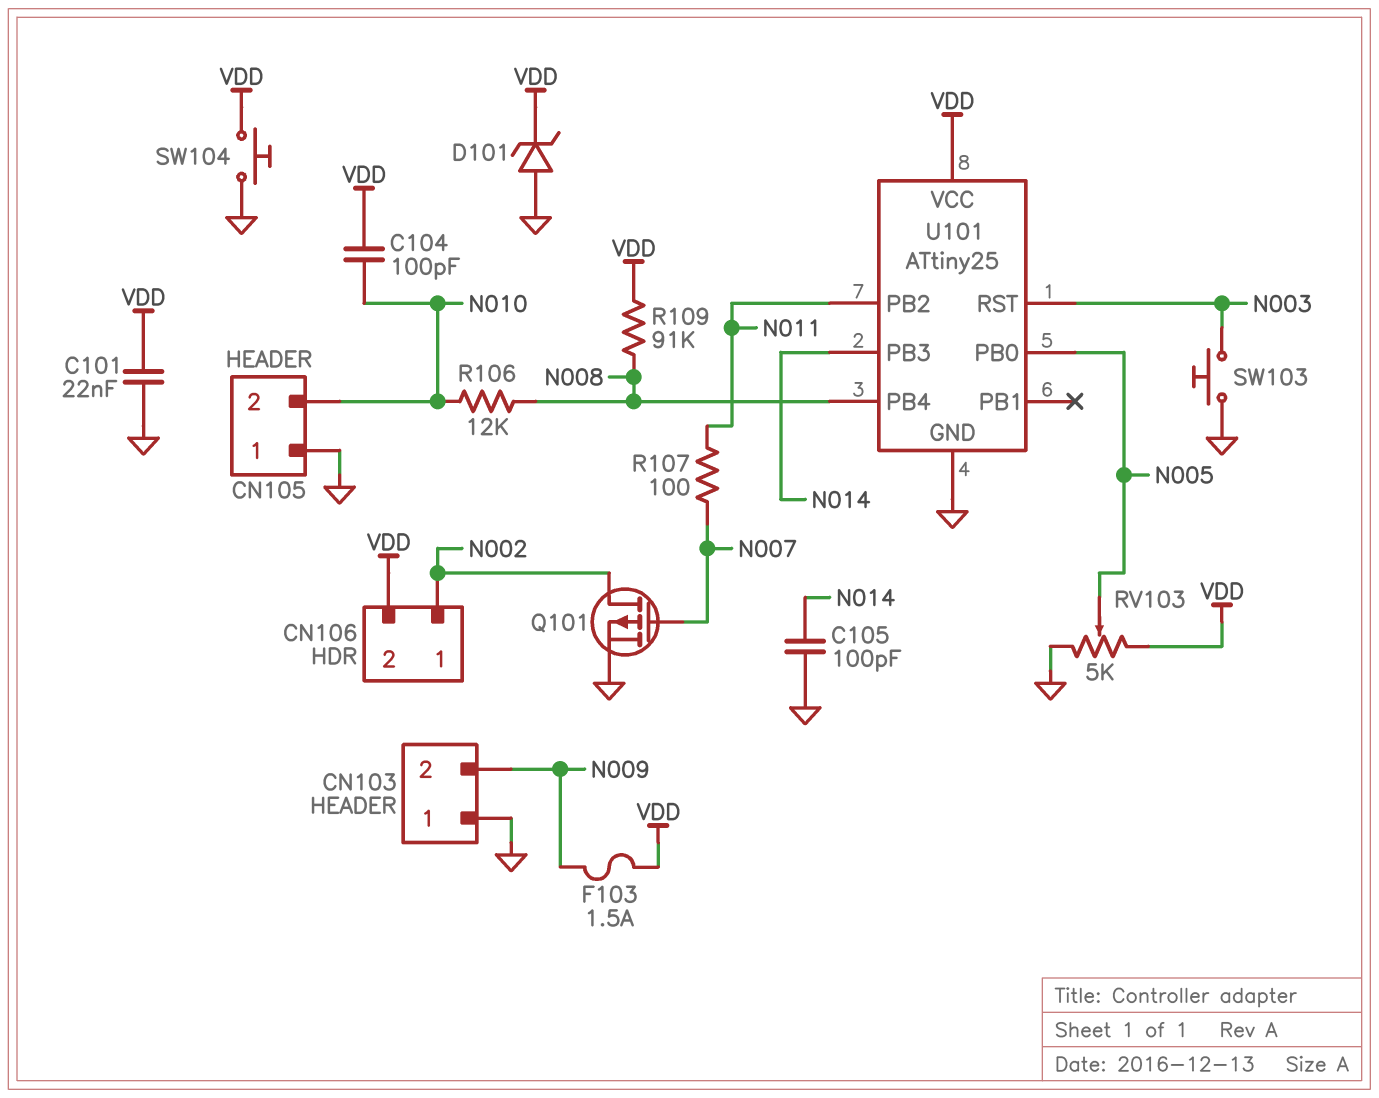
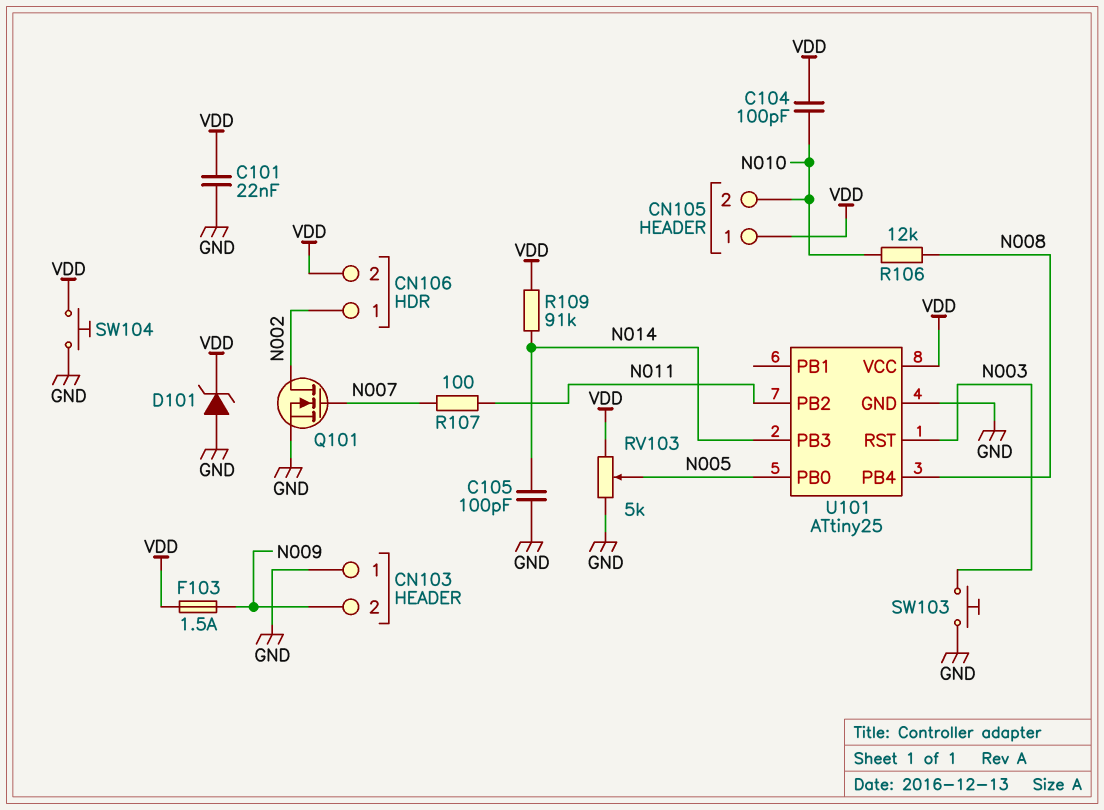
CN105 pin 1: GND -> VDD
Q101: PMOS (G N007, D N002, S GND) -> NMOS (G N007, D N002, S GND)
R109: 91k (N008, VDD) -> 91k (N014, VDD)

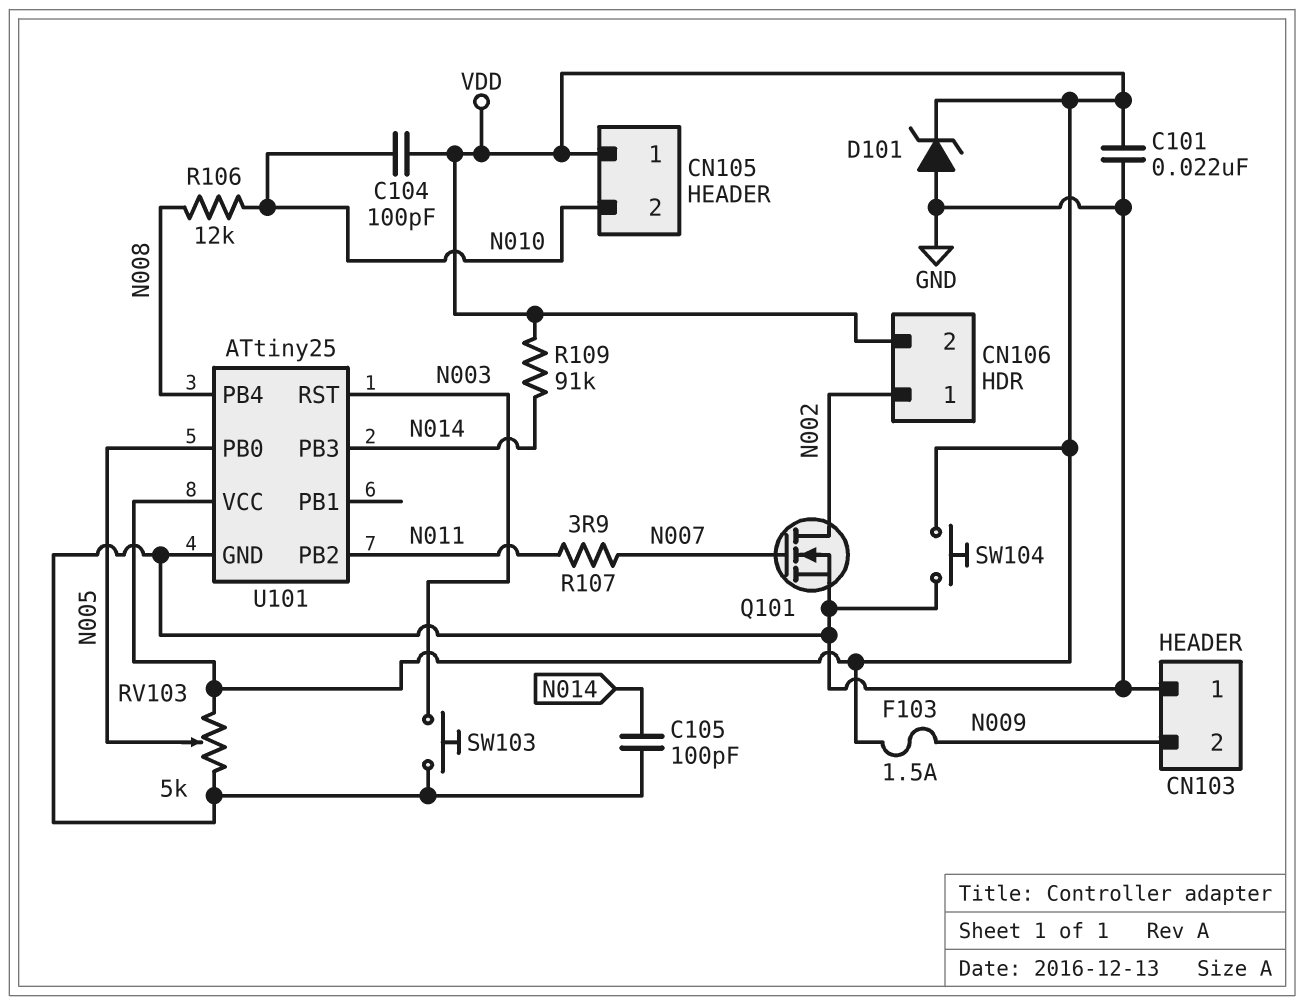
R107: 100 (N007, N011) -> 3.9 (N007, N011)

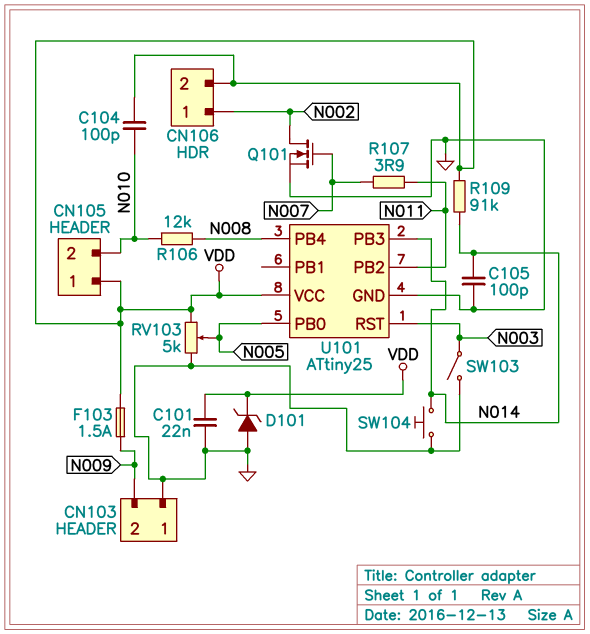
SW103: button (GND, N003) -> switch (GND, N003)
SW104: button (GND, VDD) -> button (GND, N014)

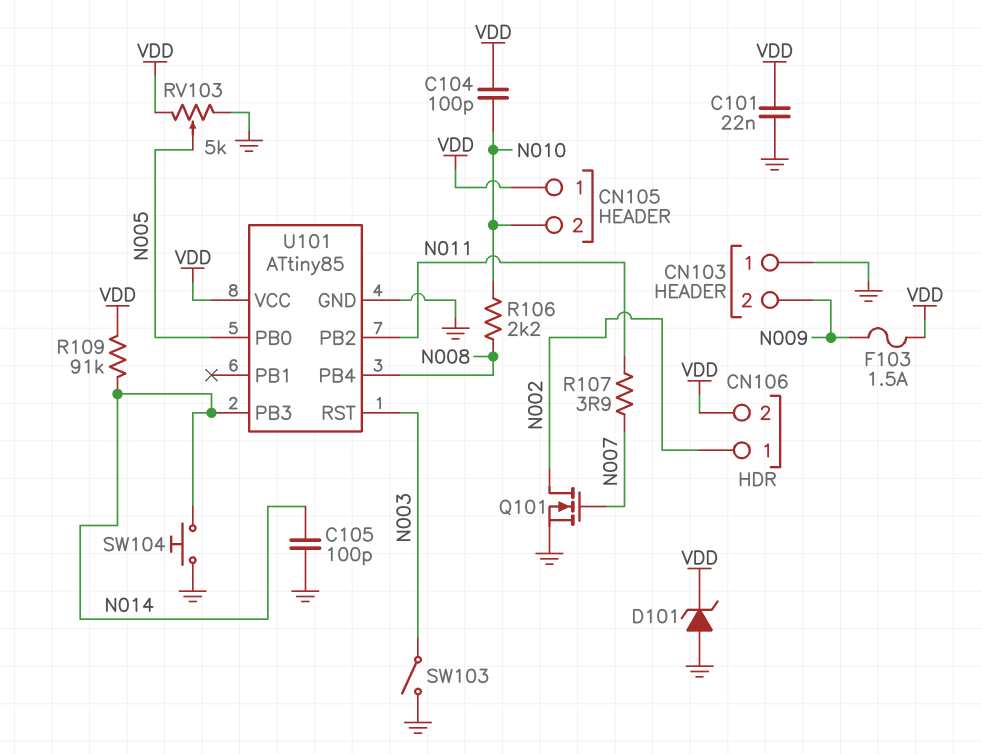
R106: 12k (N008, N010) -> 2.2k (N008, N010)
U101: ATtiny25 -> ATtiny85

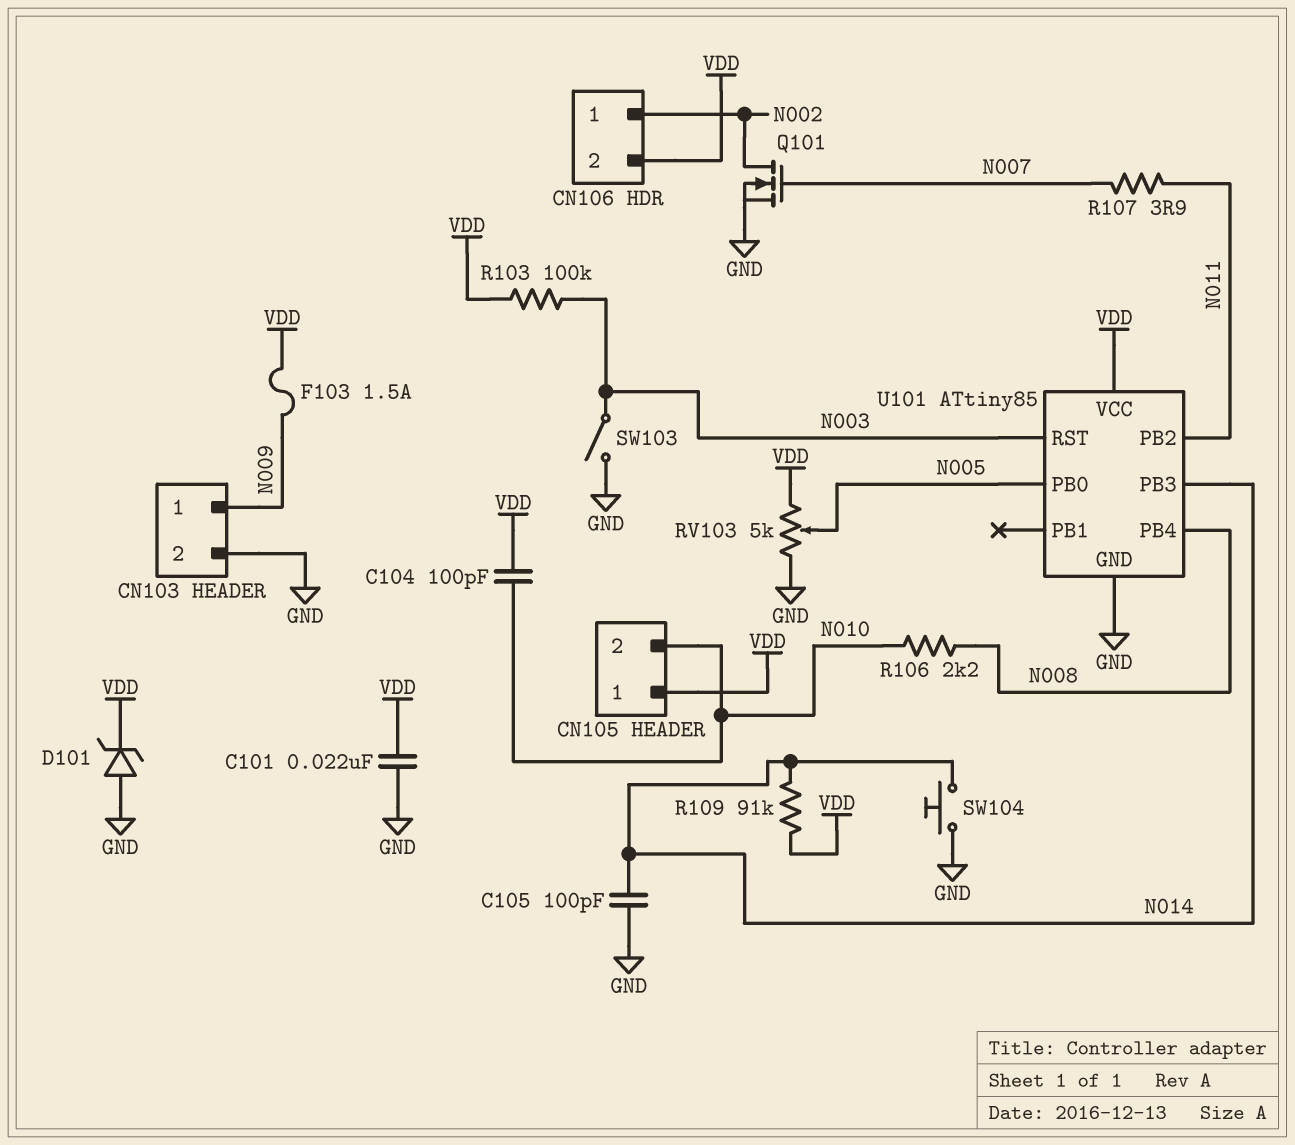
CN103 pin 1: GND -> N009
CN103 pin 2: N009 -> GND
R103: none -> 100k (N003, VDD)

